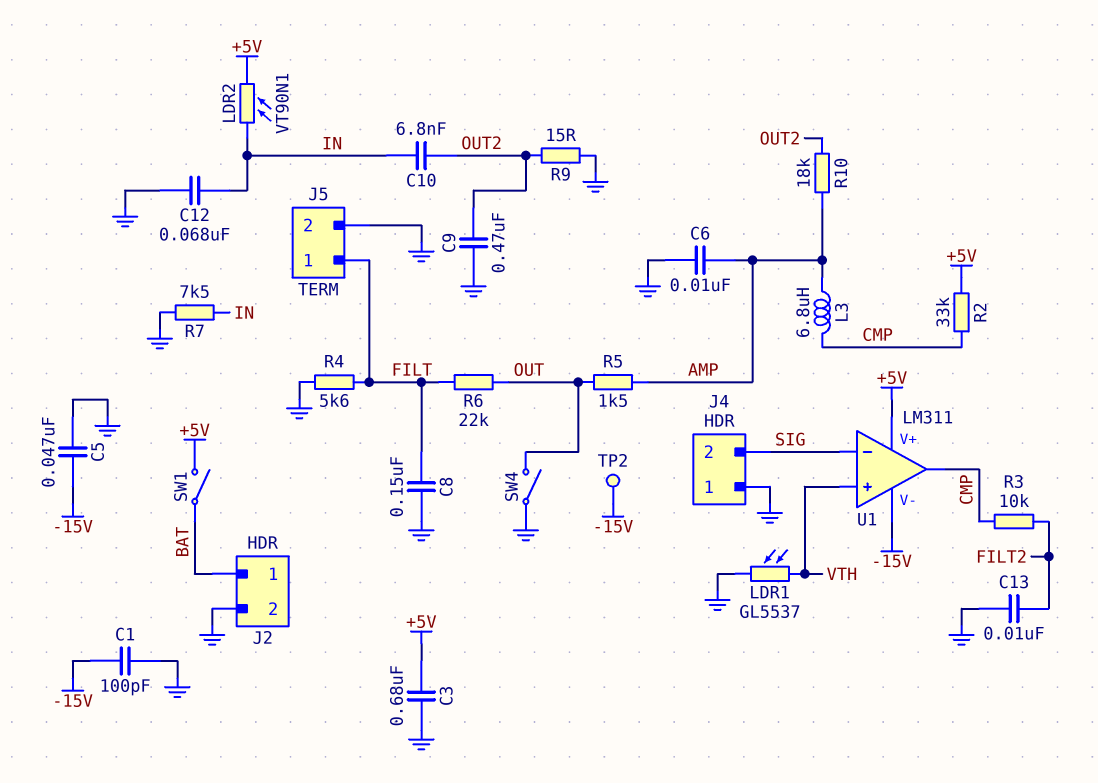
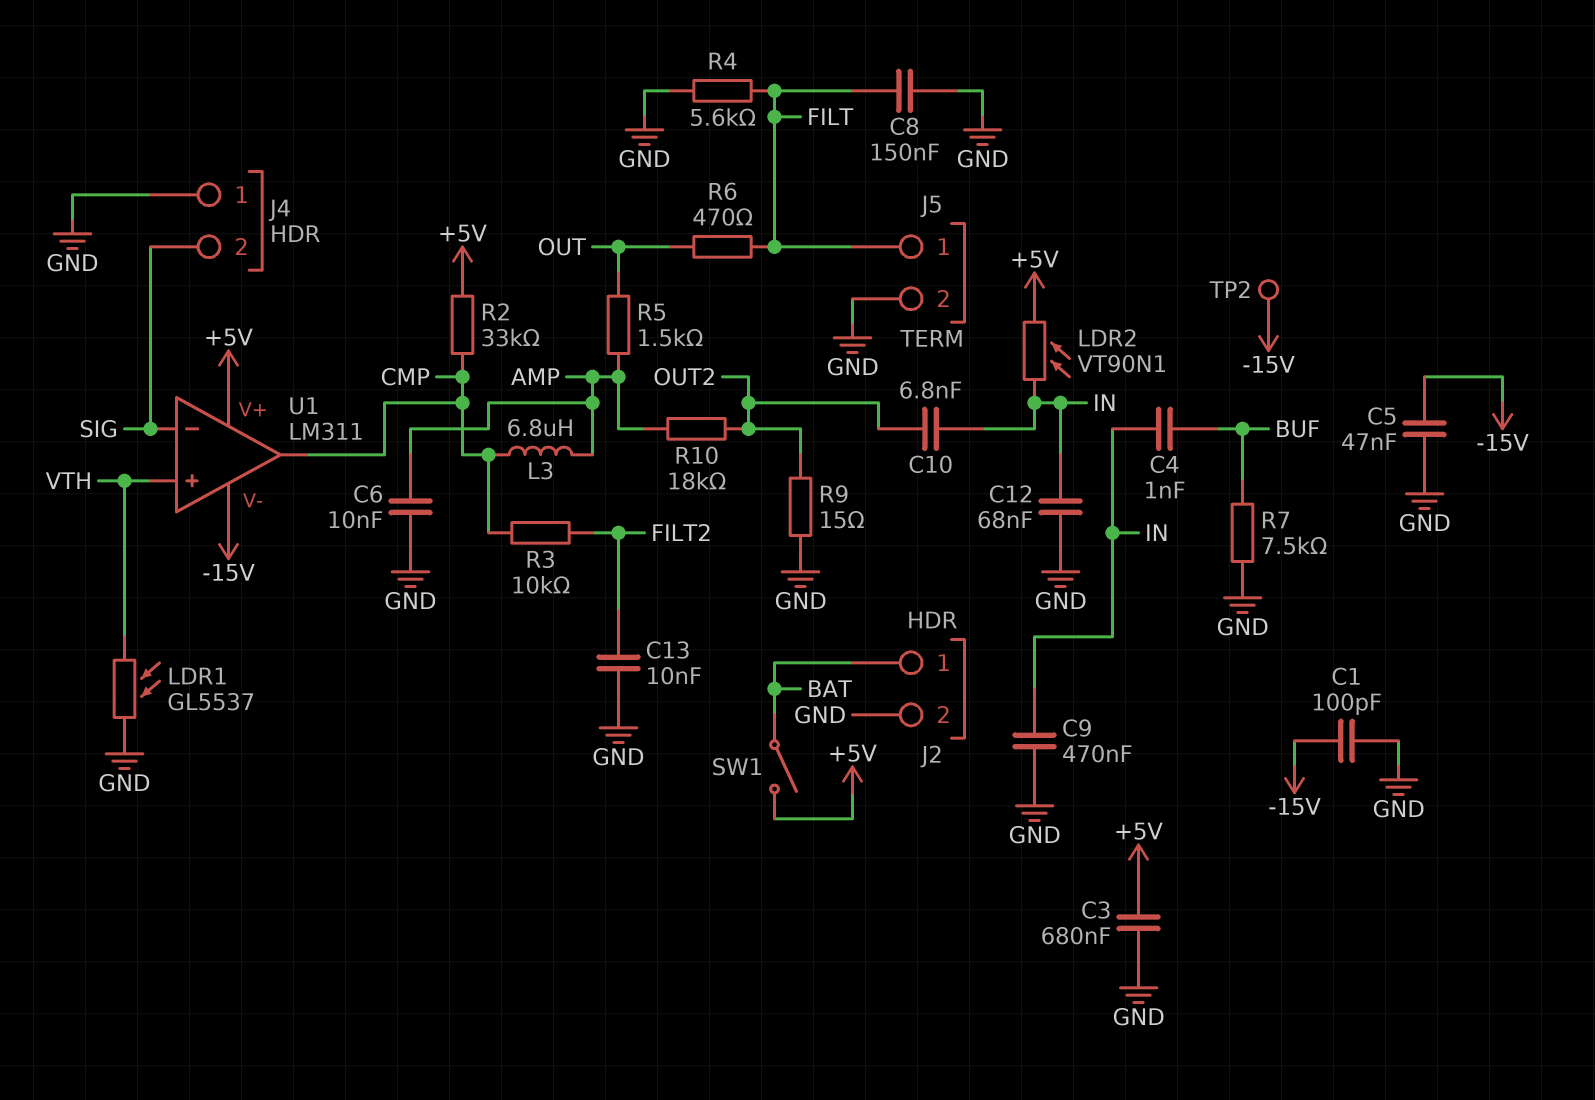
C4: none -> 1nF (BUF, IN)
C9: 470nF (GND, OUT2) -> 470nF (GND, IN)
R6: 22k (FILT, OUT) -> 470 (FILT, OUT)
R7: 7.5k (GND, IN) -> 7.5k (BUF, GND)
SW4: switch (GND, OUT) -> none

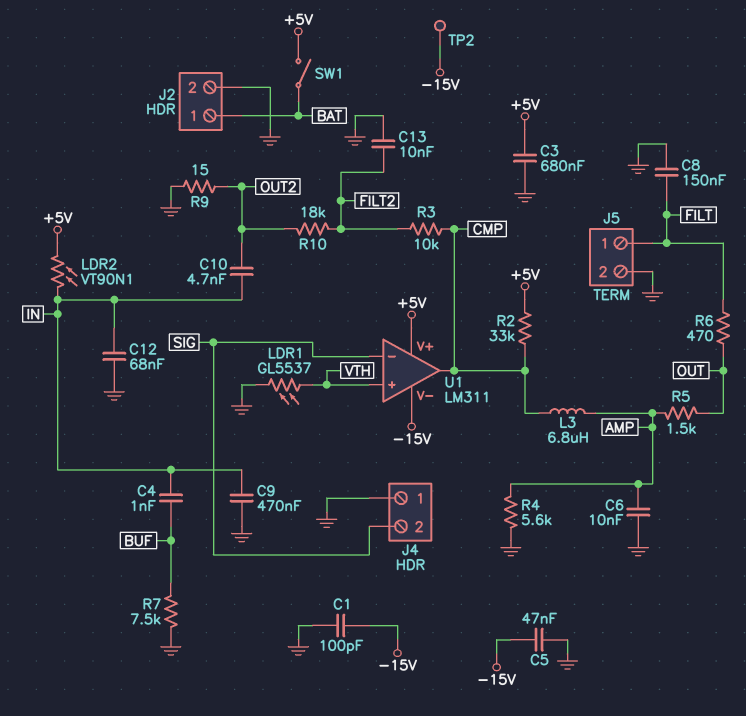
C10: 6.8nF (IN, OUT2) -> 4.7nF (IN, OUT2)
R4: 5.6k (FILT, GND) -> 5.6k (AMP, GND)
R10: 18k (AMP, OUT2) -> 18k (FILT2, OUT2)

